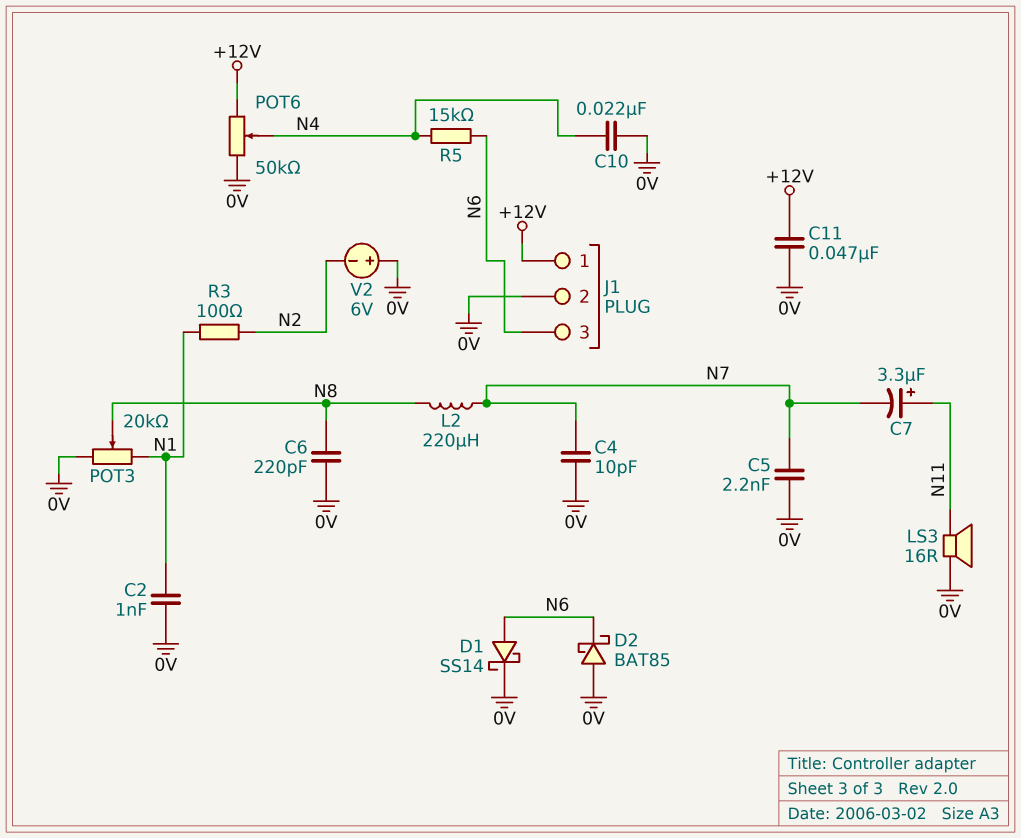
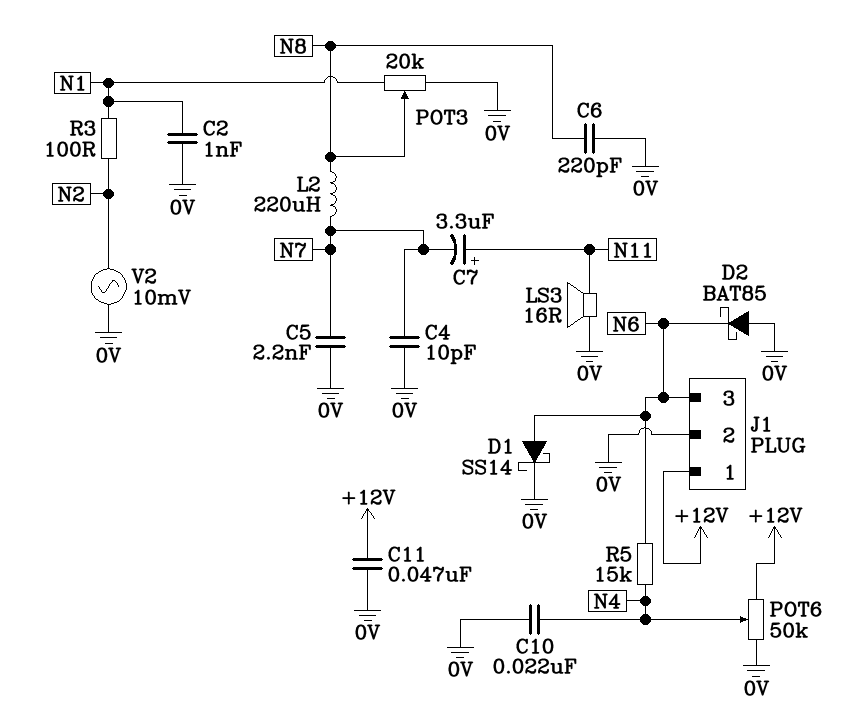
V2: 6V (plus 0V, minus N2) -> AC 10mV (0V, N2)

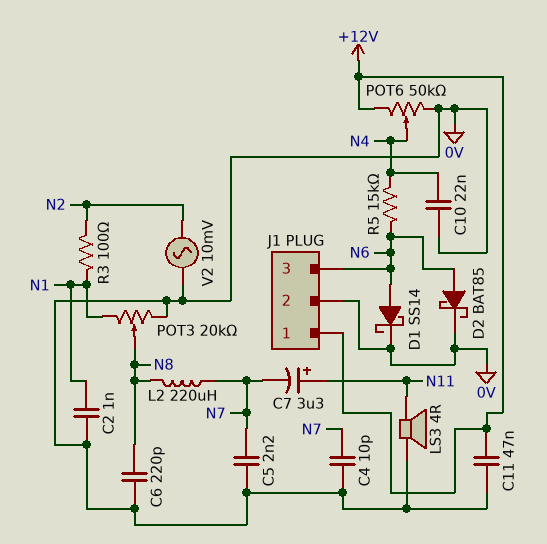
D2: schottky BAT85 (A 0V, K N6) -> schottky BAT85 (A N6, K 0V)
LS3: speaker 16R (0V, N11) -> speaker 4R (0V, N11)

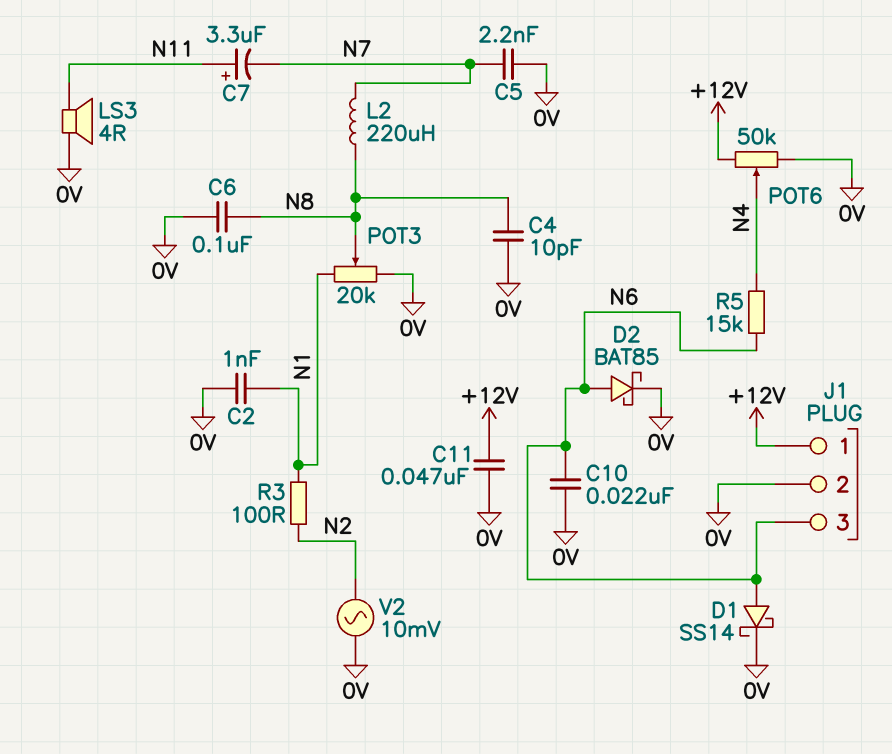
C4: 10pF (0V, N7) -> 10pF (0V, N8)
C6: 220pF (0V, N8) -> 100nF (0V, N8)
C10: 22nF (0V, N4) -> 22nF (0V, N6)

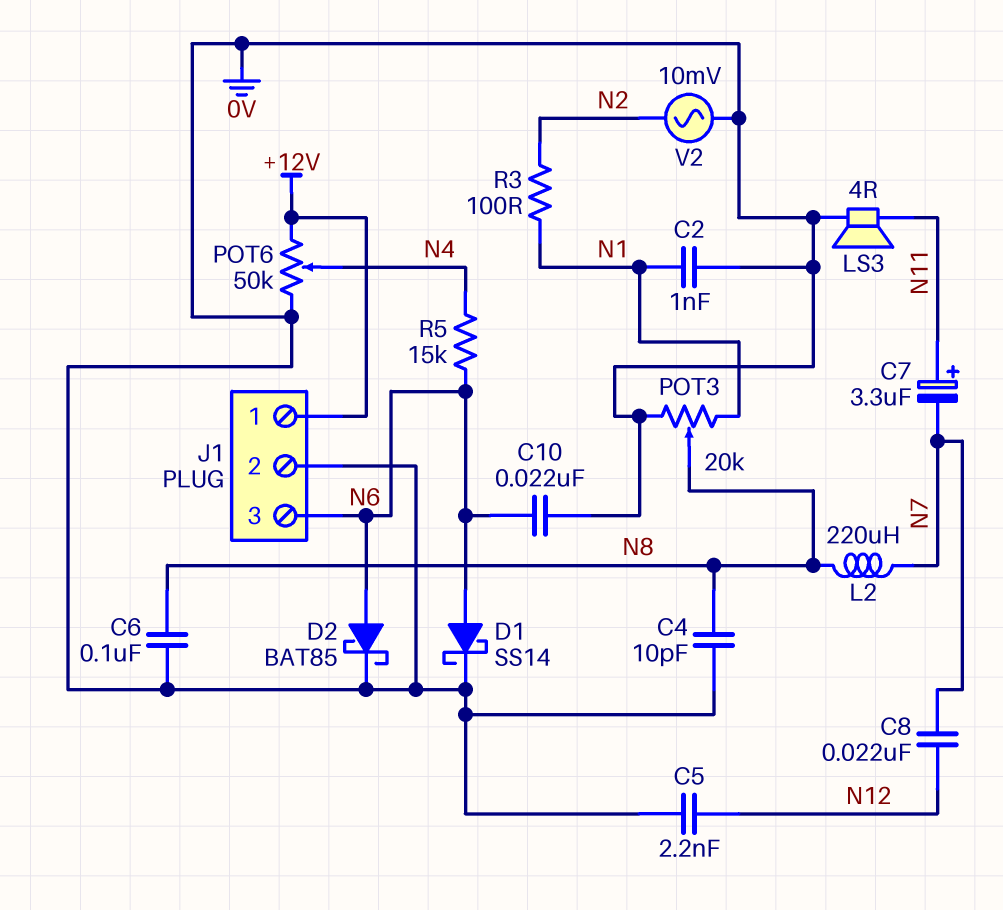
C5: 2.2nF (0V, N7) -> 2.2nF (0V, N12)
C8: none -> 22nF (N7, N12)
C11: 47nF (+12V, 0V) -> none

